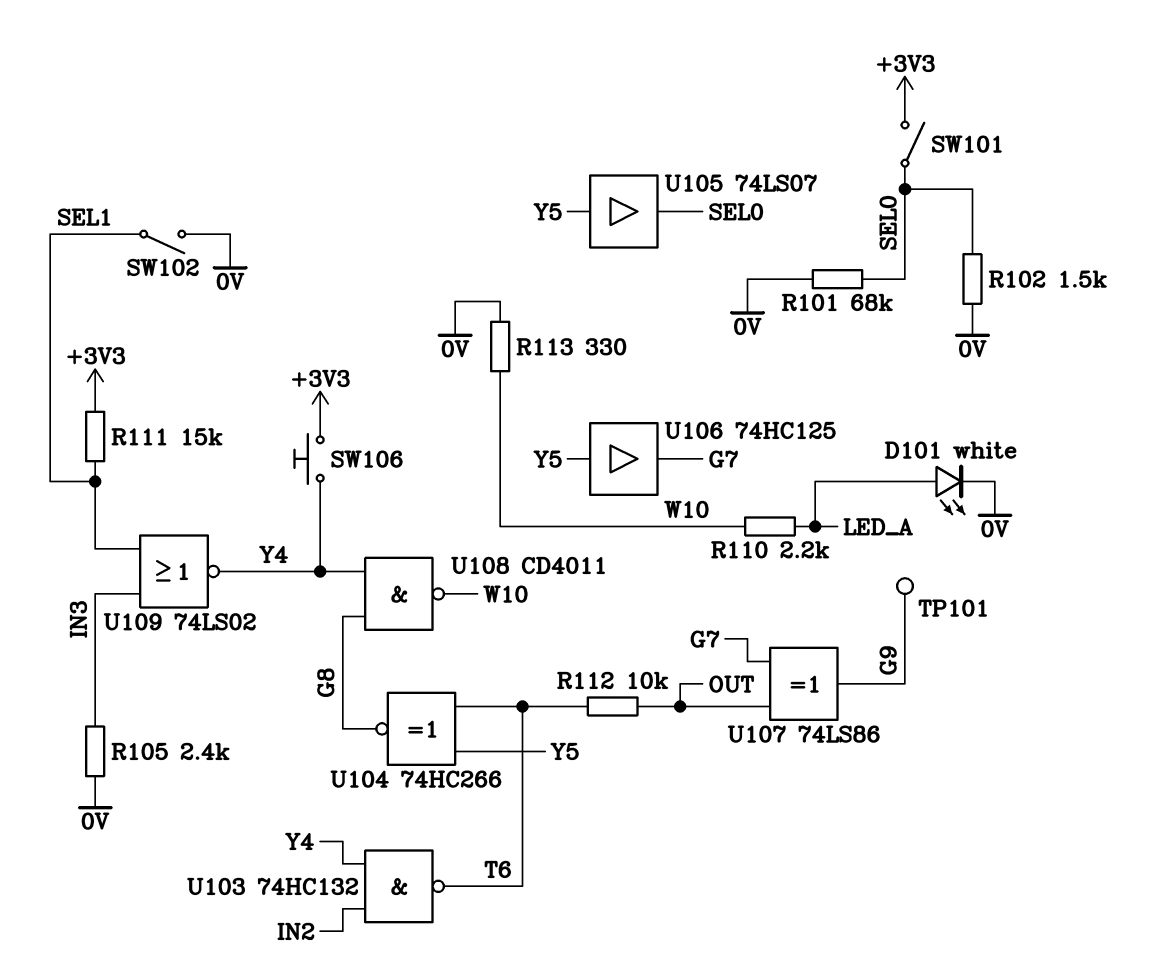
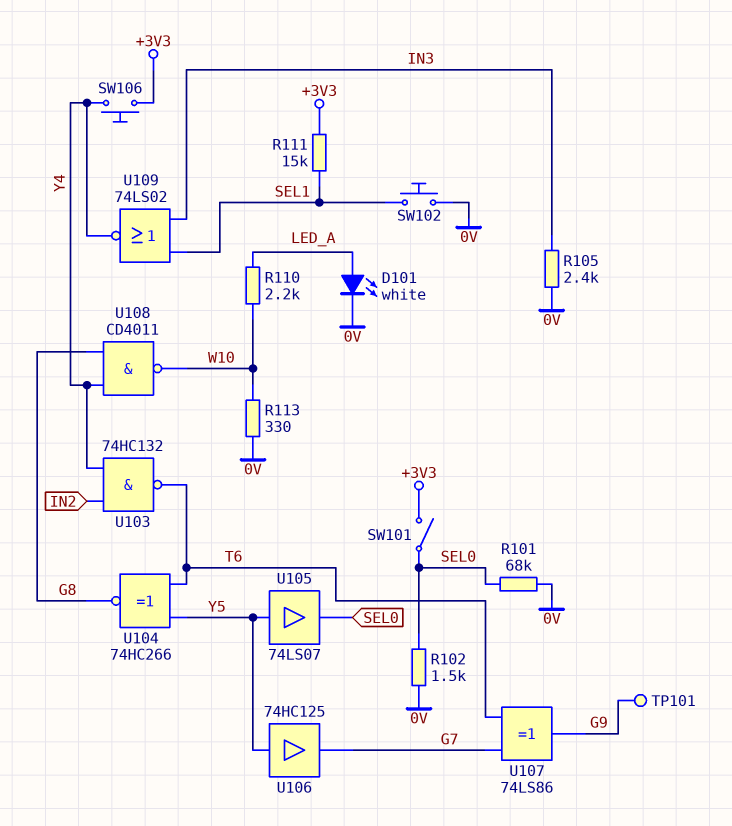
R112: 10k (OUT, T6) -> none
SW102: switch (0V, SEL1) -> button (0V, SEL1)
U107: XOR 74LS86 (in G7, in OUT, out G9) -> XOR 74LS86 (in G7, in T6, out G9)

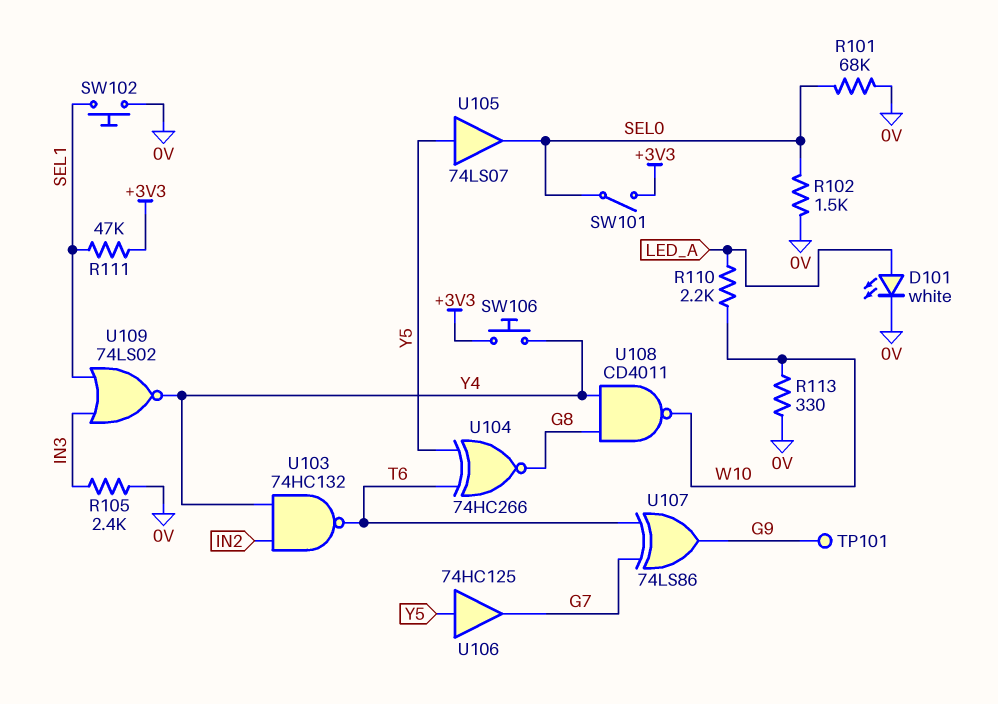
R111: 15k (+3V3, SEL1) -> 47k (+3V3, SEL1)

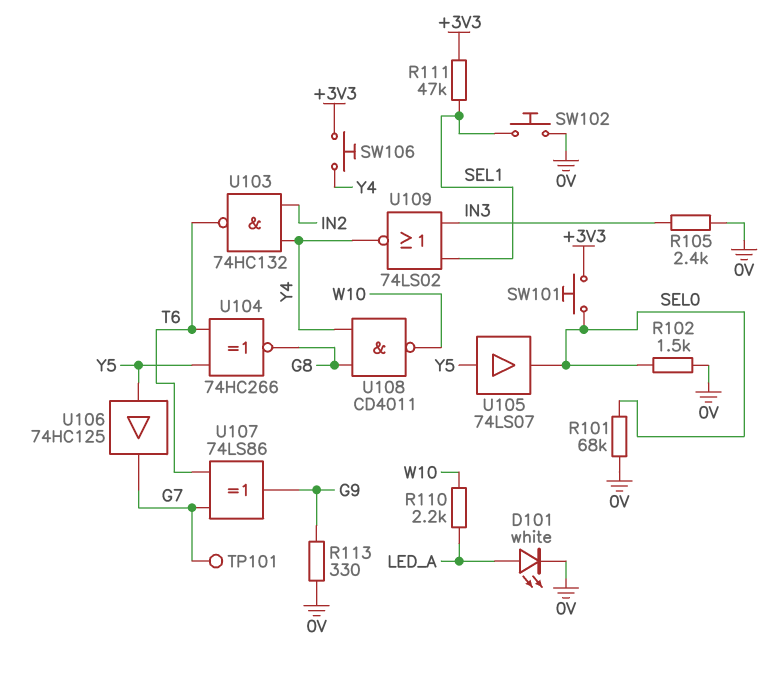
R113: 330 (0V, W10) -> 330 (0V, G9)
SW101: switch (+3V3, SEL0) -> button (+3V3, SEL0)
TP101: test point (G9) -> test point (G7)

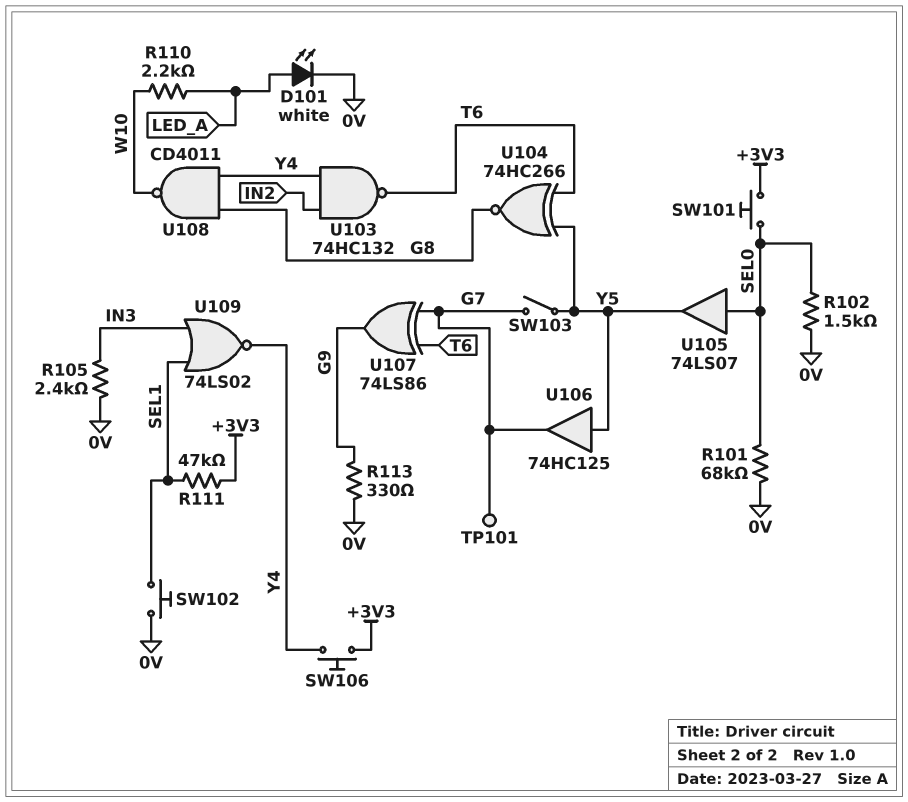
SW103: none -> switch (G7, Y5)
U105: buffer 74LS07 (in Y5, out SEL0) -> buffer 74LS07 (in SEL0, out Y5)

